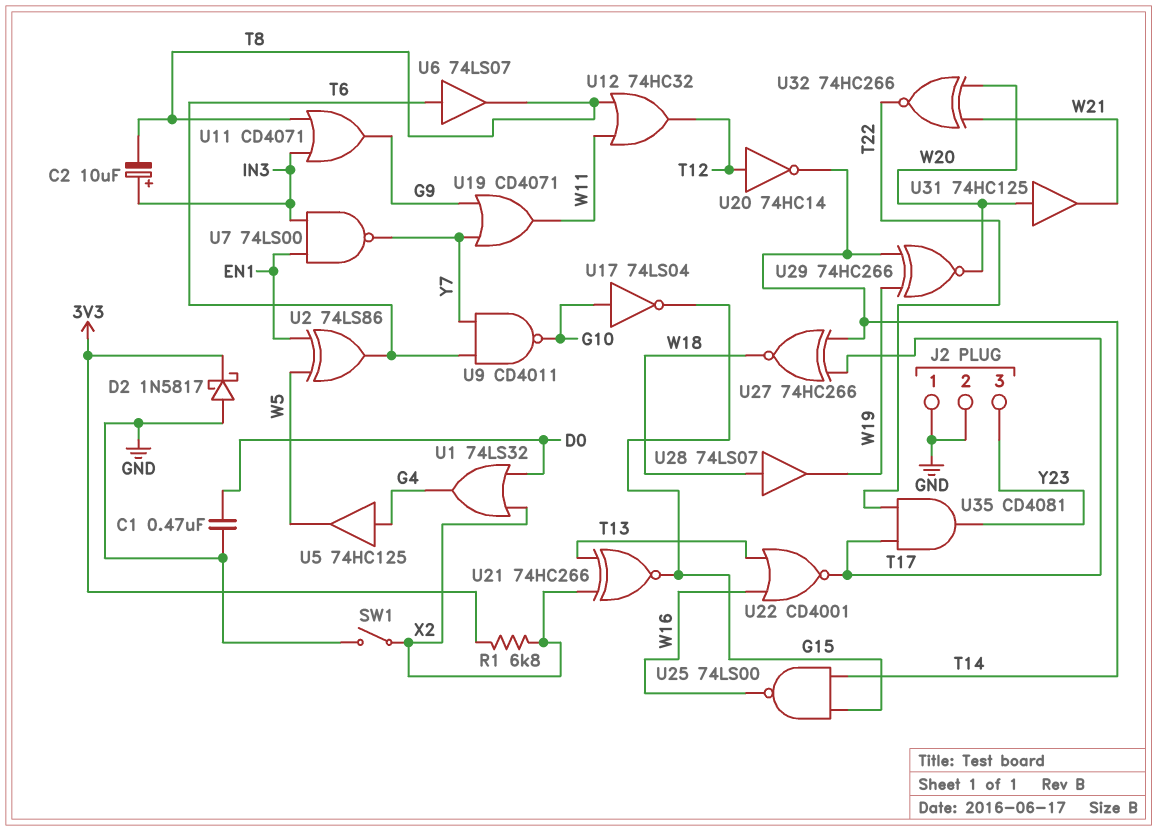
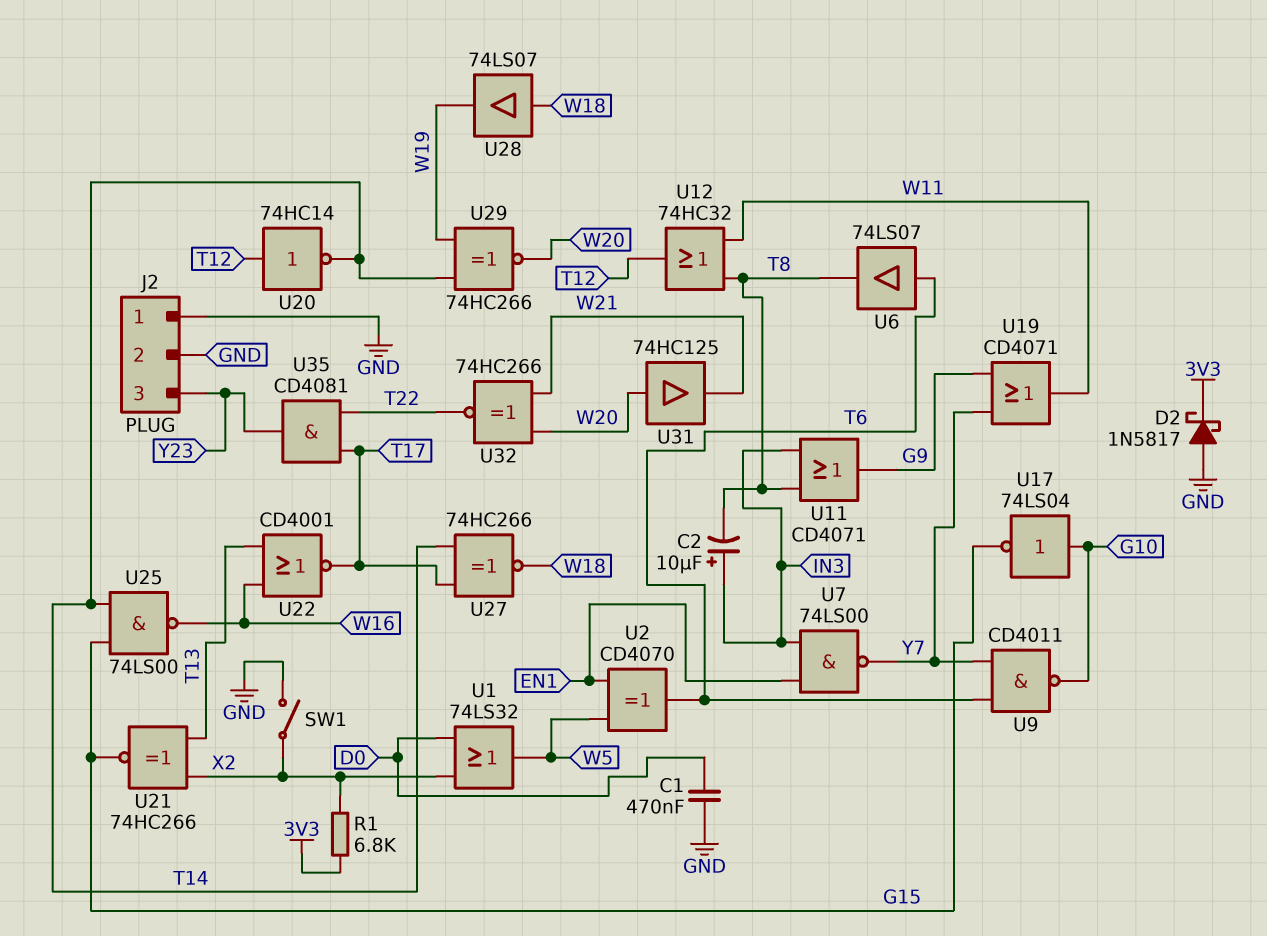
U1: OR 74LS32 (in D0, in X2, out G4) -> OR 74LS32 (in D0, in X2, out W5)
U2: XOR 74LS86 (in EN1, in W5, out T6) -> XOR CD4070 (in EN1, in W5, out T6)
U5: buffer 74HC125 (in G4, out W5) -> none

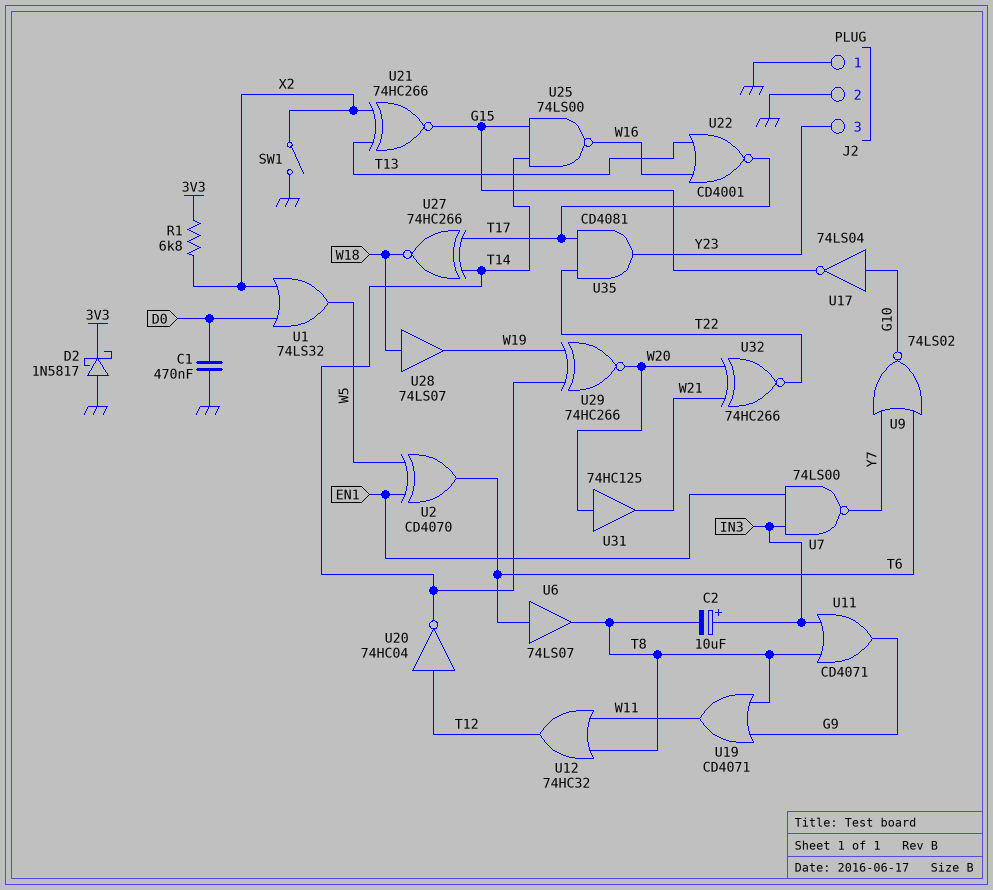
U9: NAND CD4011 (in T6, in Y7, out G10) -> NOR 74LS02 (in T6, in Y7, out G10)
U19: OR CD4071 (in G9, in Y7, out W11) -> OR CD4071 (in G9, in T8, out W11)
U20: NOT 74HC14 (in T12, out T14) -> NOT 74HC04 (in T12, out T14)

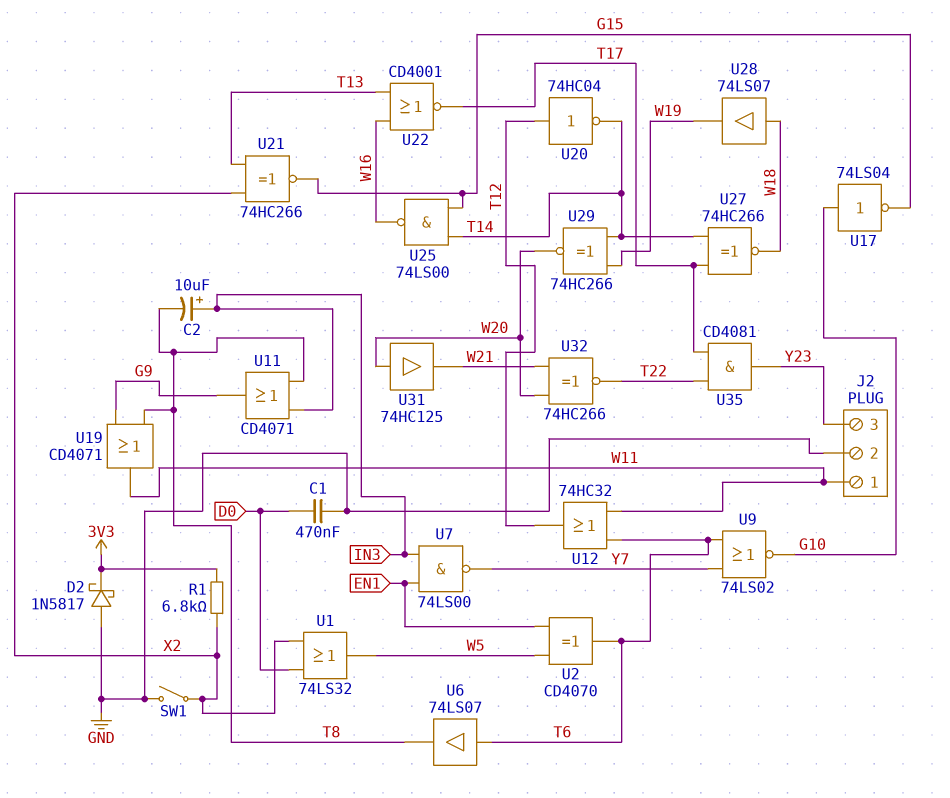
J2 pin 1: GND -> W11
U12: OR 74HC32 (in T8, in W11, out T12) -> OR 74HC32 (in T6, in W11, out T12)

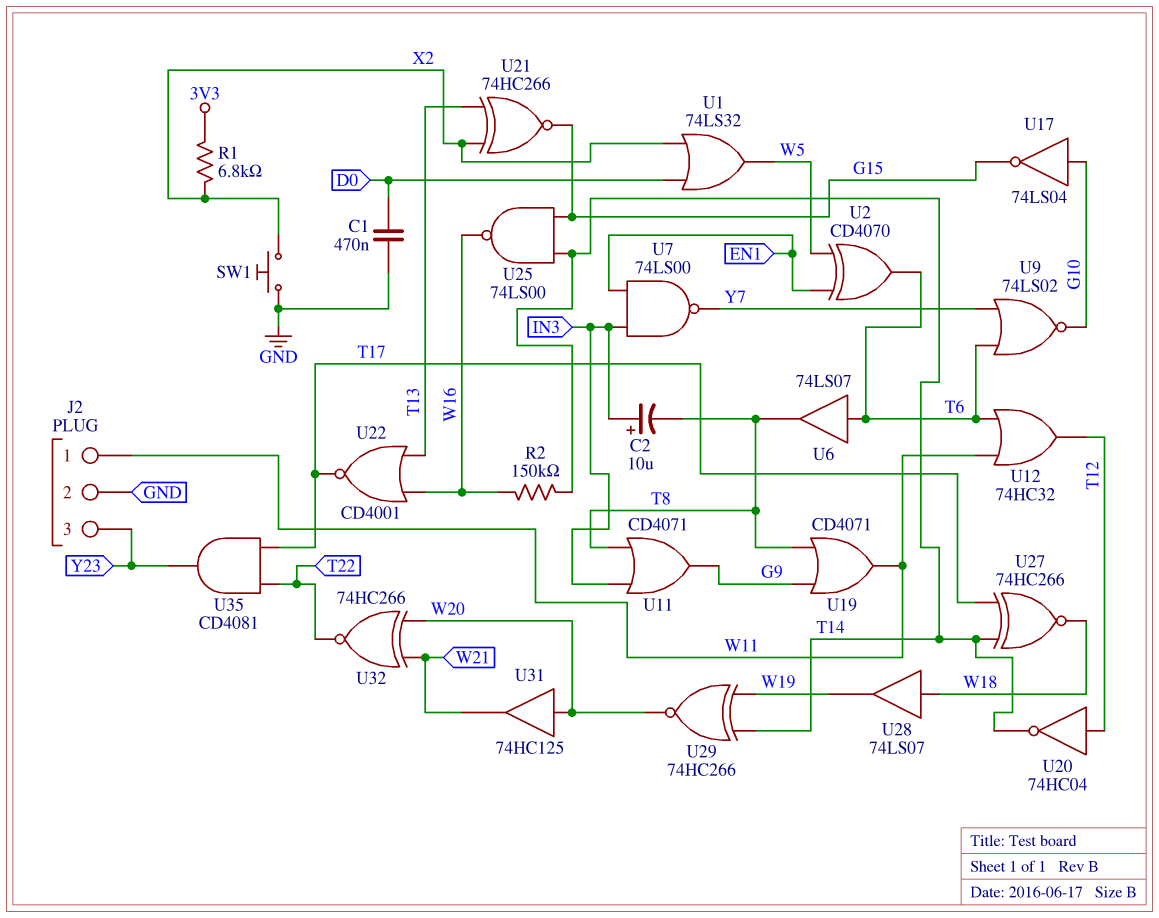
D2: schottky 1N5817 (A GND, K 3V3) -> none
R2: none -> 150k (T14, W16)
SW1: switch (GND, X2) -> button (GND, X2)

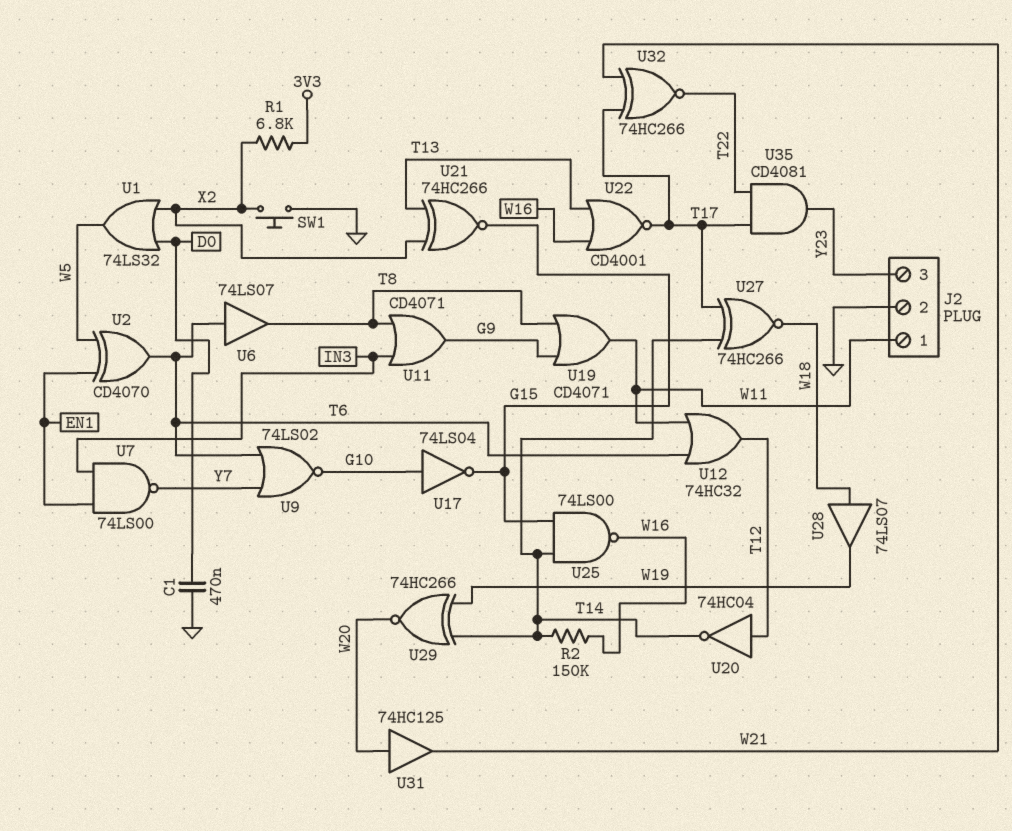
C2: 10uF (plus IN3, minus T8) -> none
U32: XNOR 74HC266 (in W20, in W21, out T22) -> XNOR 74HC266 (in T17, in W21, out T22)

